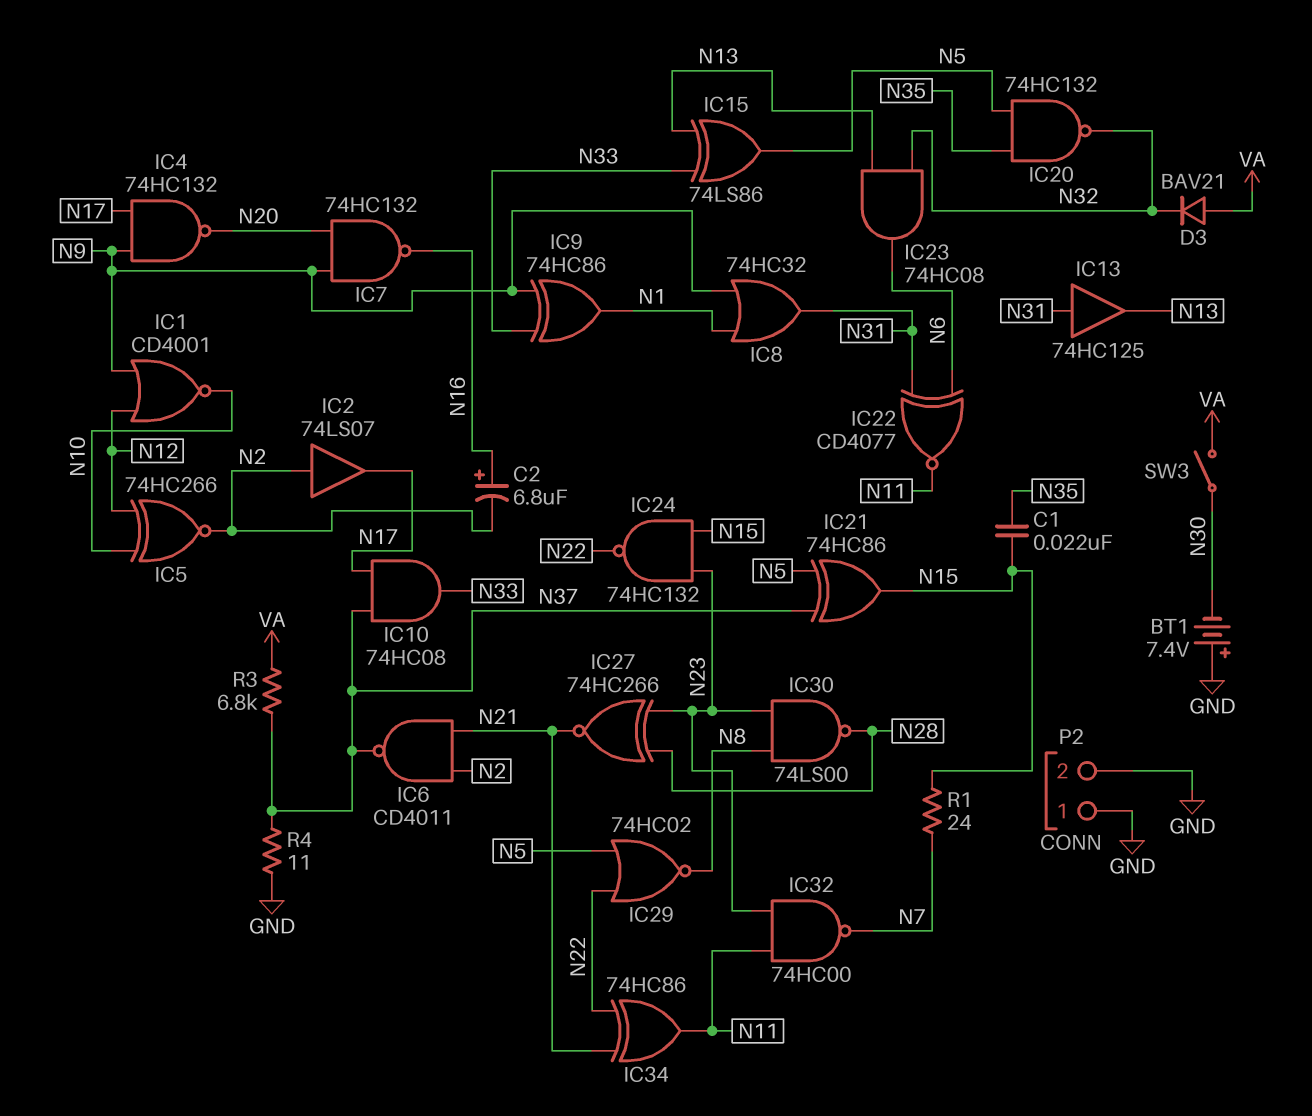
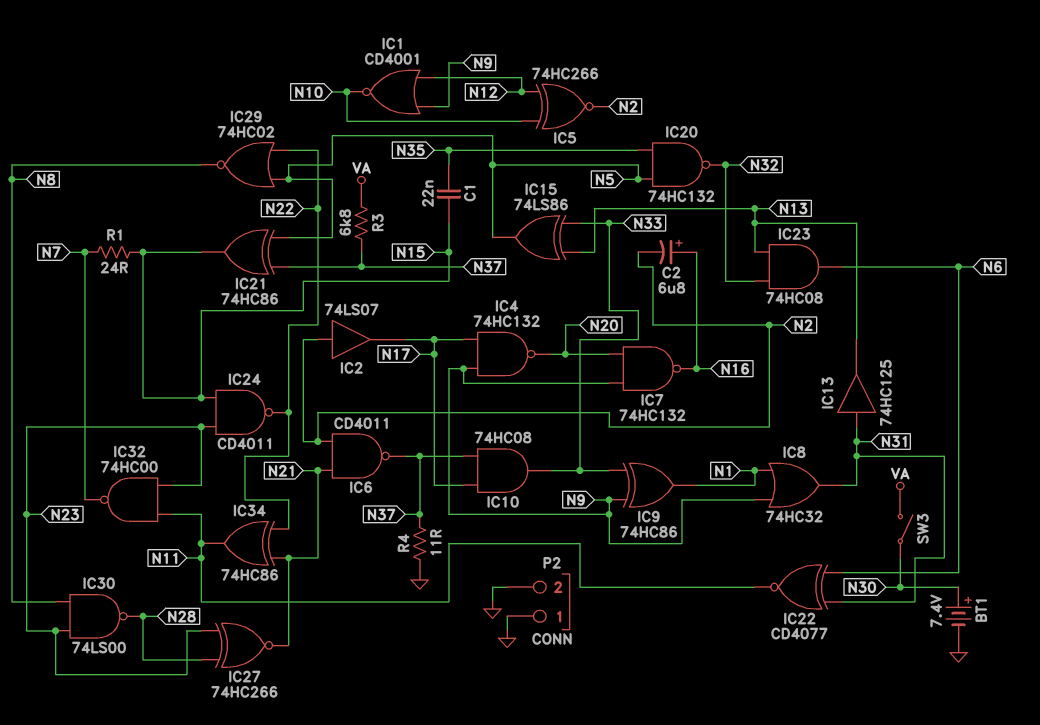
BT1: 7.4V (plus GND, minus N30) -> 7.4V (plus N30, minus GND)
D3: diode BAV21 (A VA, K N32) -> none
IC24: NAND 74HC132 (in N15, in N23, out N22) -> NAND CD4011 (in N15, in N23, out N22)

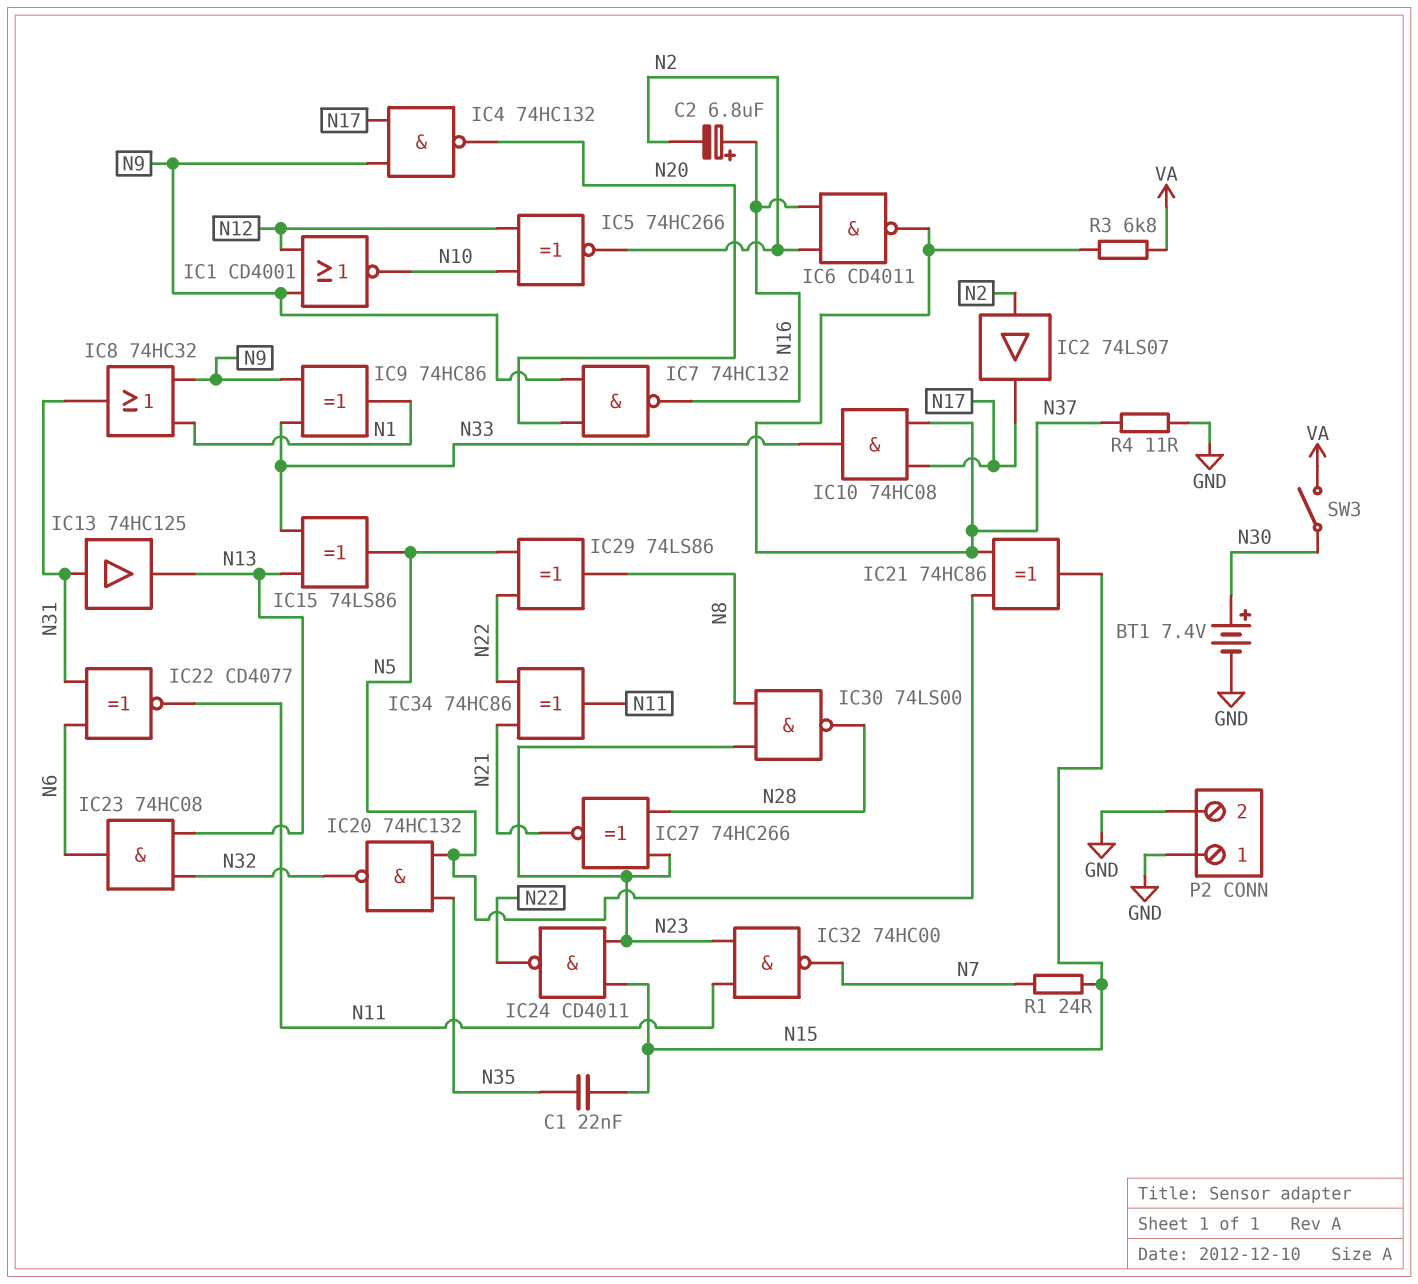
IC6: NAND CD4011 (in N2, in N21, out N37) -> NAND CD4011 (in N2, in N16, out N37)
IC29: NOR 74HC02 (in N5, in N22, out N8) -> XOR 74LS86 (in N5, in N22, out N8)

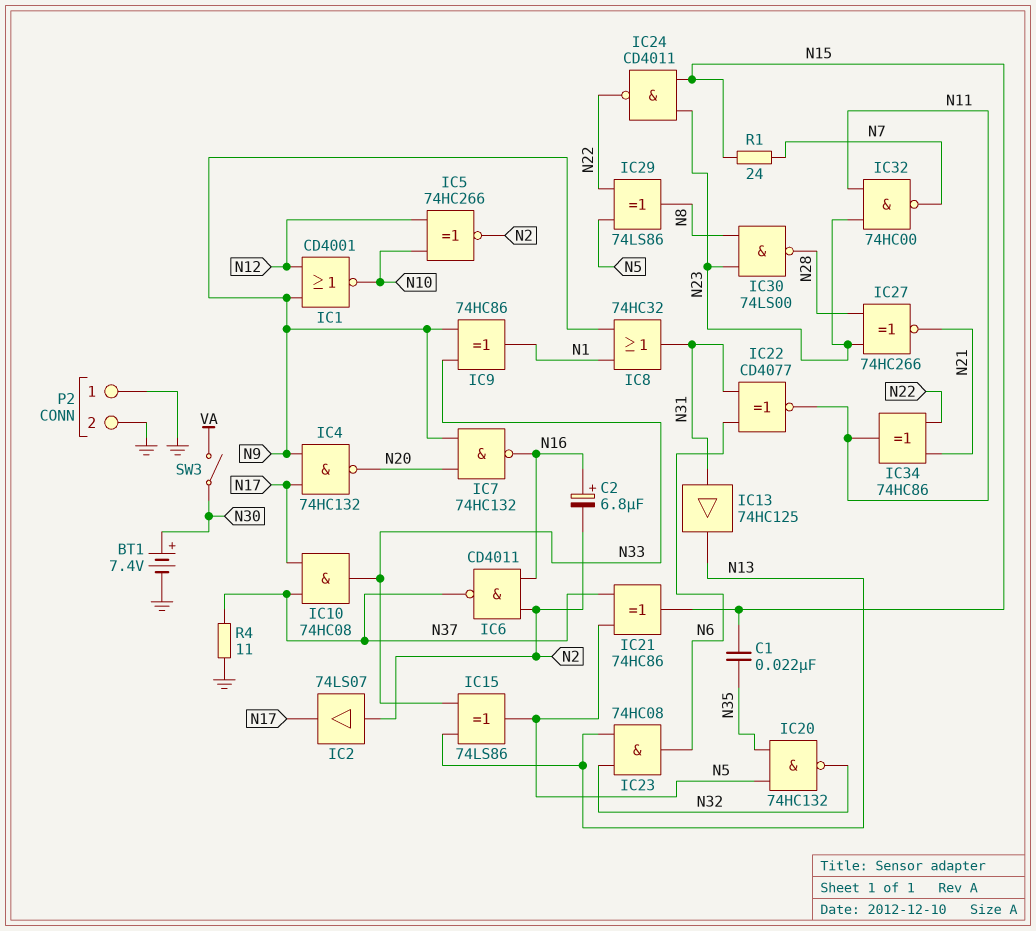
R3: 6.8k (N37, VA) -> none

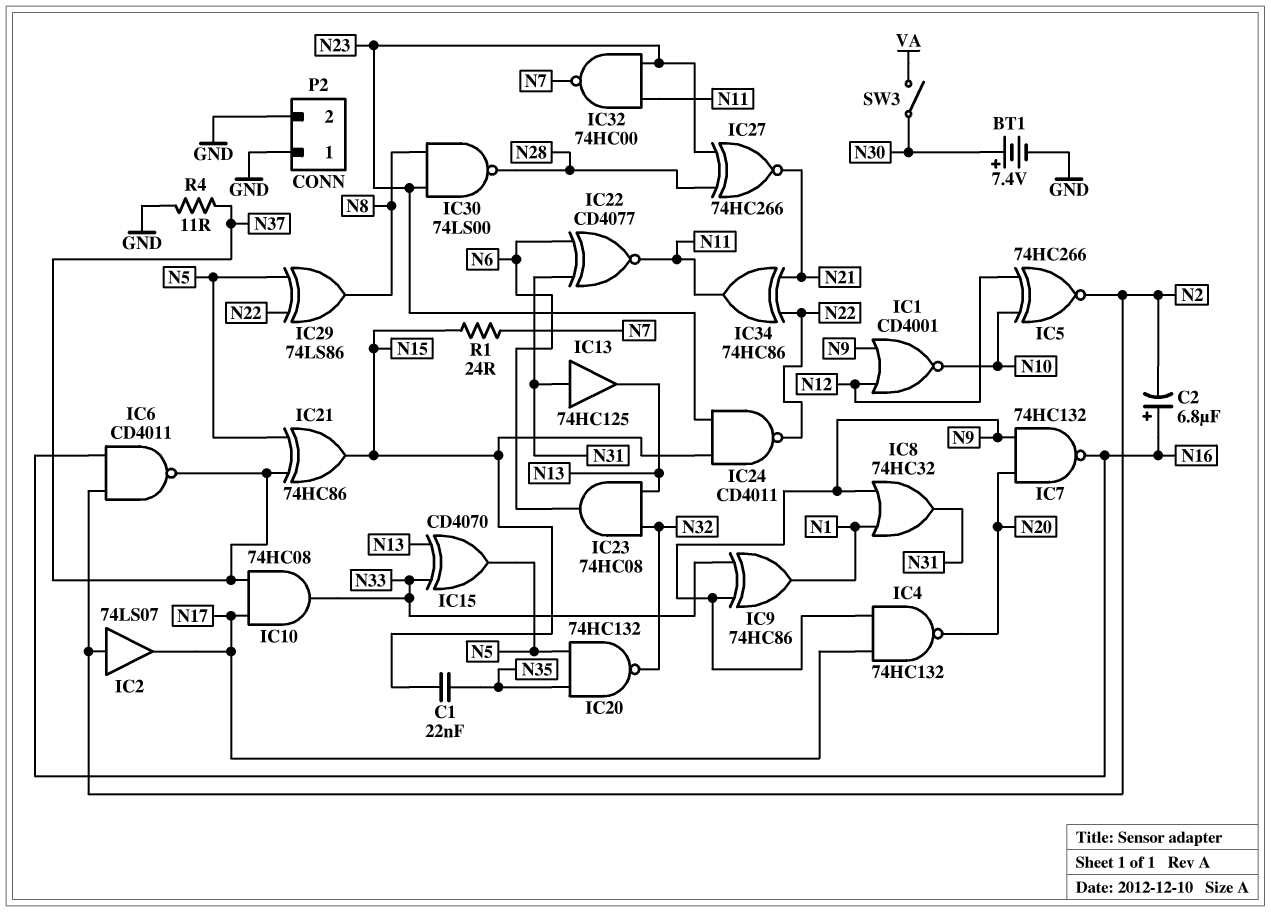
IC15: XOR 74LS86 (in N13, in N33, out N5) -> XOR CD4070 (in N13, in N33, out N5)

